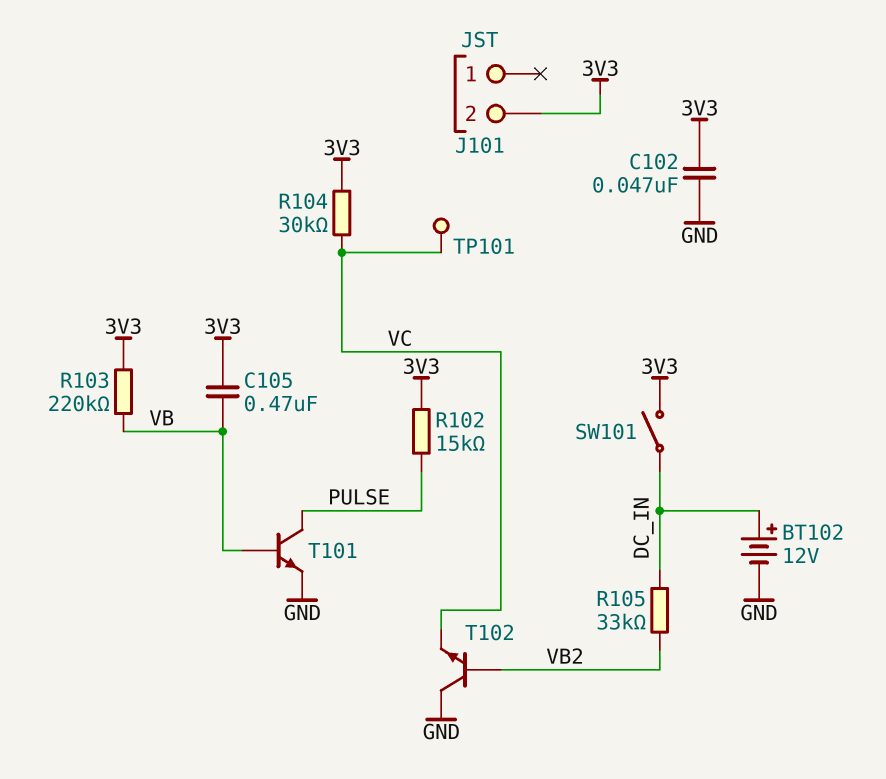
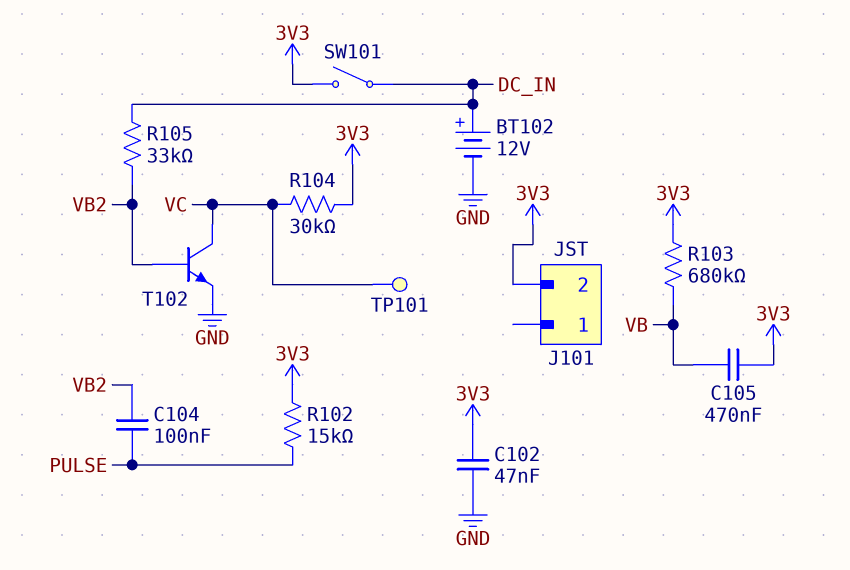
C104: none -> 100nF (PULSE, VB2)
R103: 220k (3V3, VB) -> 680k (3V3, VB)
T101: NPN (B VB, C PULSE, E GND) -> none
T102: NPN (B VB2, C GND, E VC) -> NPN (B VB2, C VC, E GND)

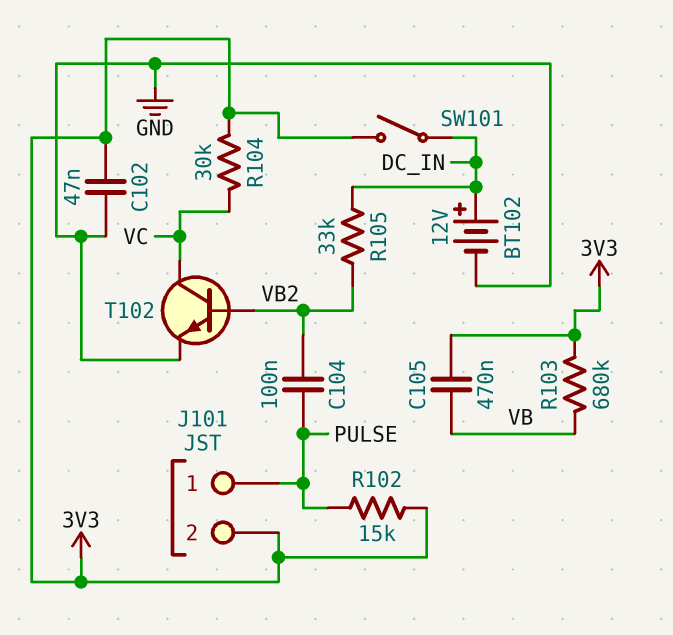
J101 pin 1: none -> PULSE
TP101: test point (VC) -> none

